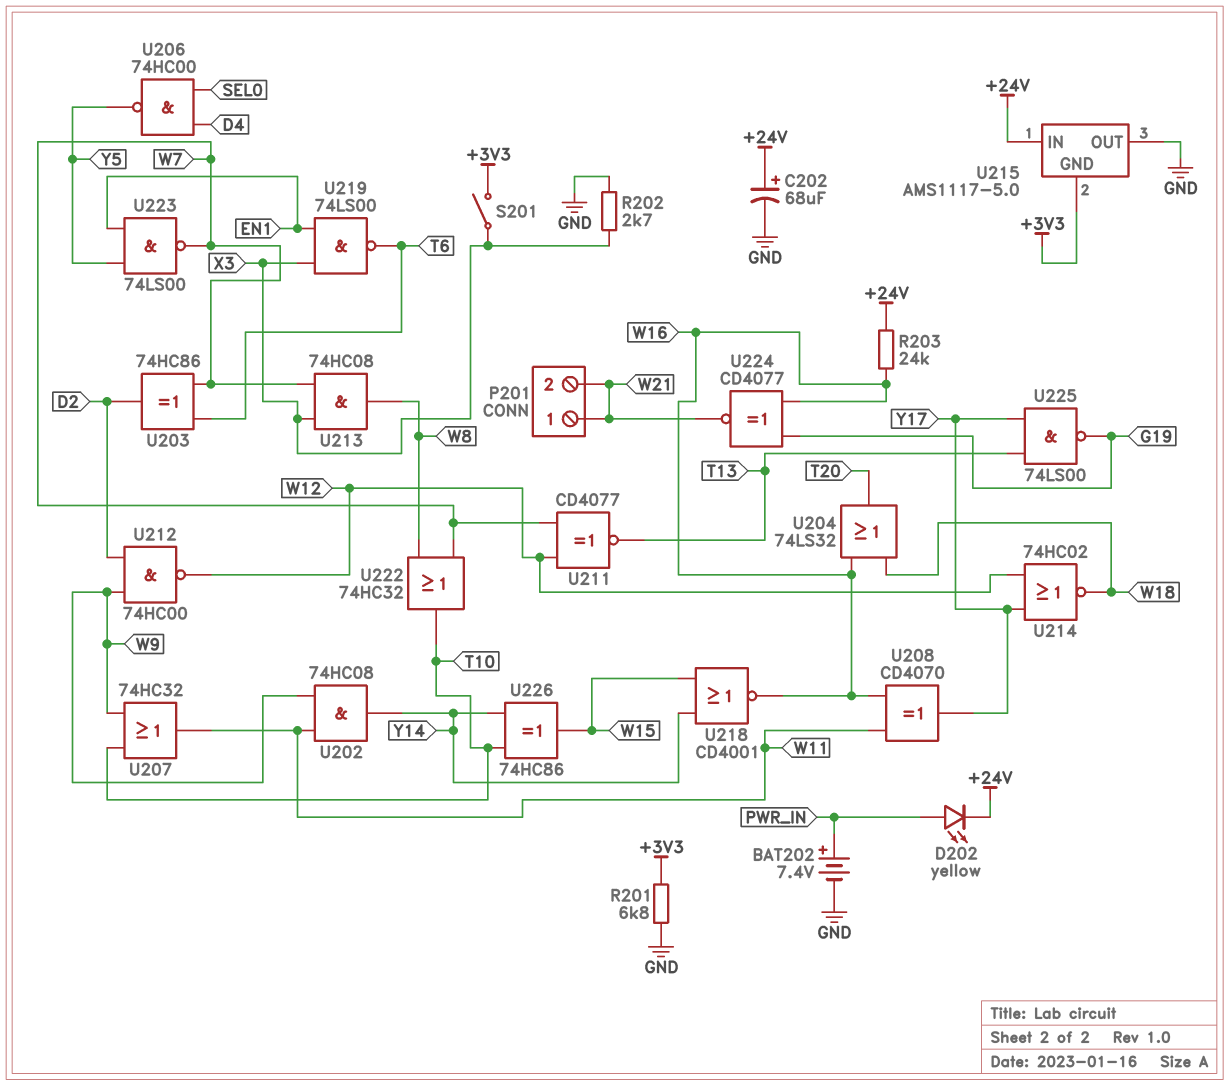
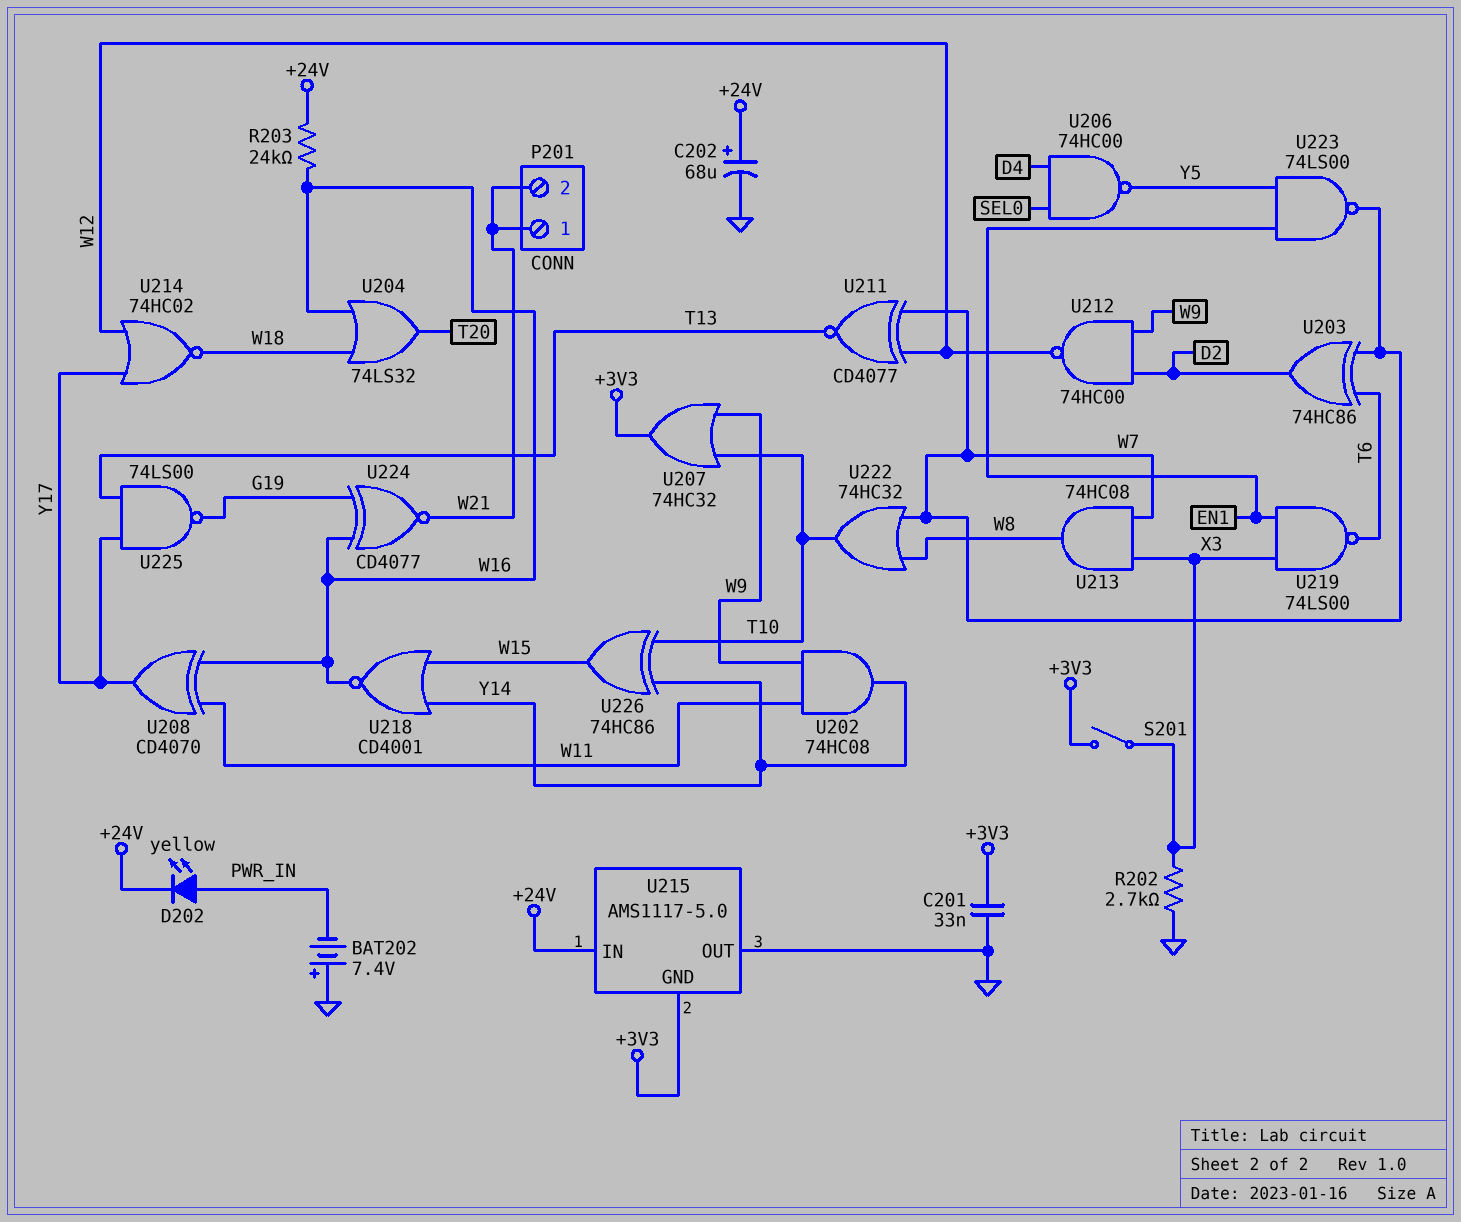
BAT202: 7.4V (plus PWR_IN, minus GND) -> 7.4V (plus GND, minus PWR_IN)
C201: none -> 33nF (+3V3, GND)
R201: 6.8k (+3V3, GND) -> none
U207: OR 74HC32 (in T10, in W9, out W11) -> OR 74HC32 (in T10, in W9, out +3V3)

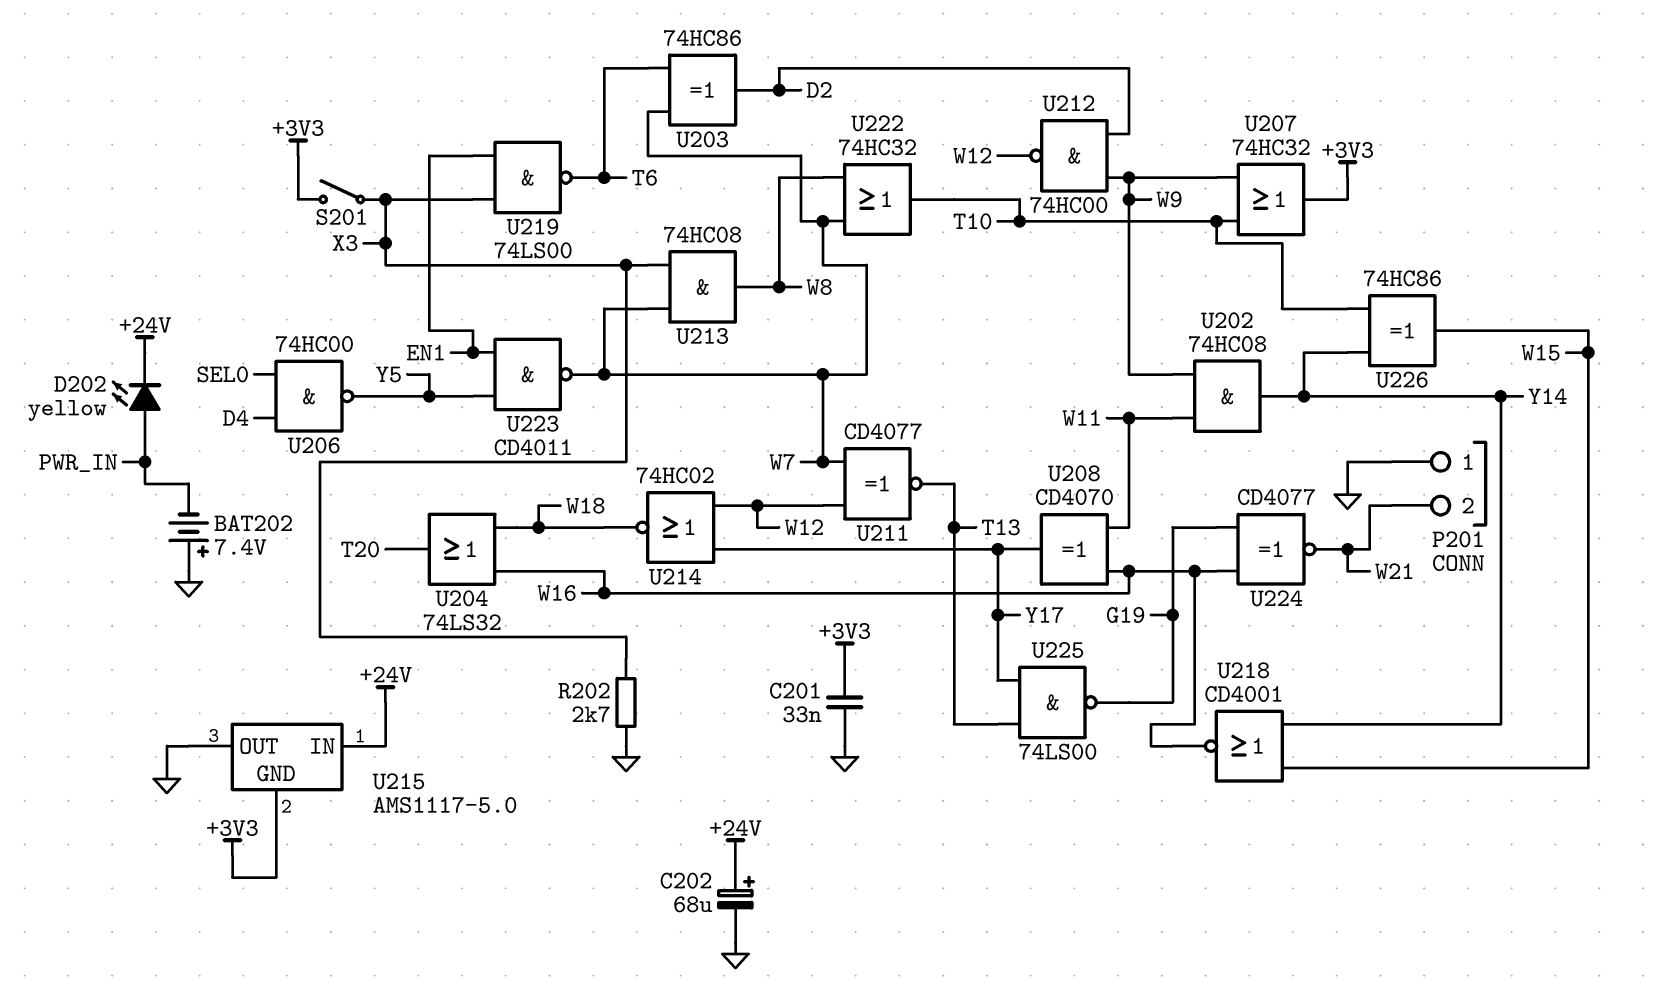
P201 pin 1: W21 -> GND
R203: 24k (+24V, W16) -> none
U223: NAND 74LS00 (in EN1, in Y5, out W7) -> NAND CD4011 (in EN1, in Y5, out W7)

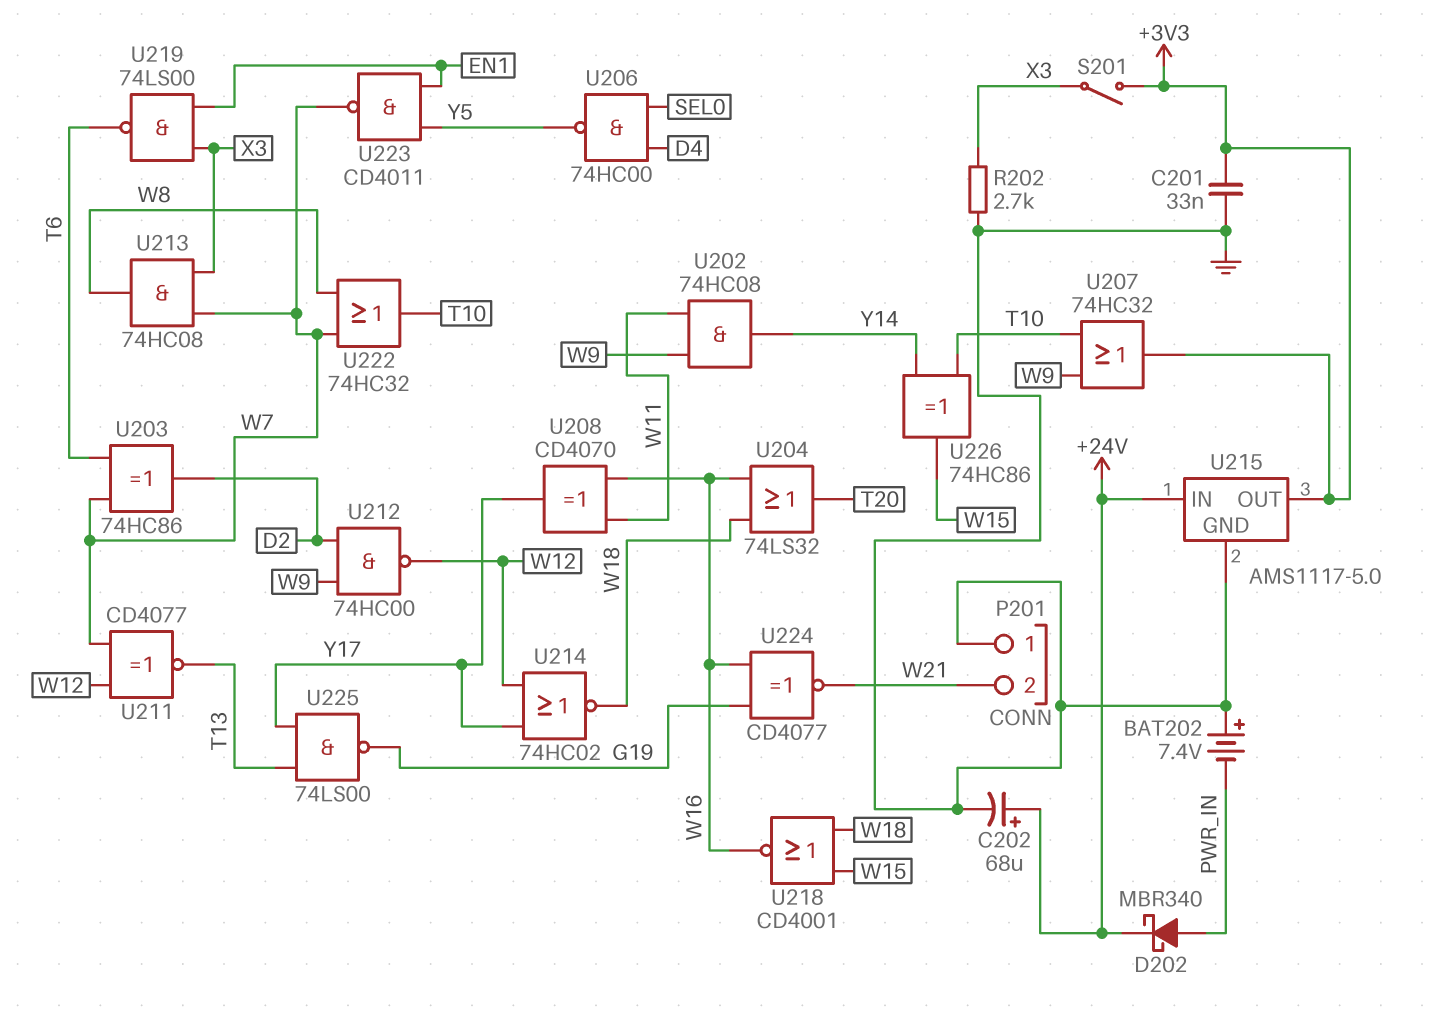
D202: LED yellow (A PWR_IN, K +24V) -> schottky MBR340 (A PWR_IN, K +24V)
U215 pin GND: +3V3 -> GND
U215 pin OUT: GND -> +3V3
U218: NOR CD4001 (in W15, in Y14, out W16) -> NOR CD4001 (in W15, in W18, out W16)

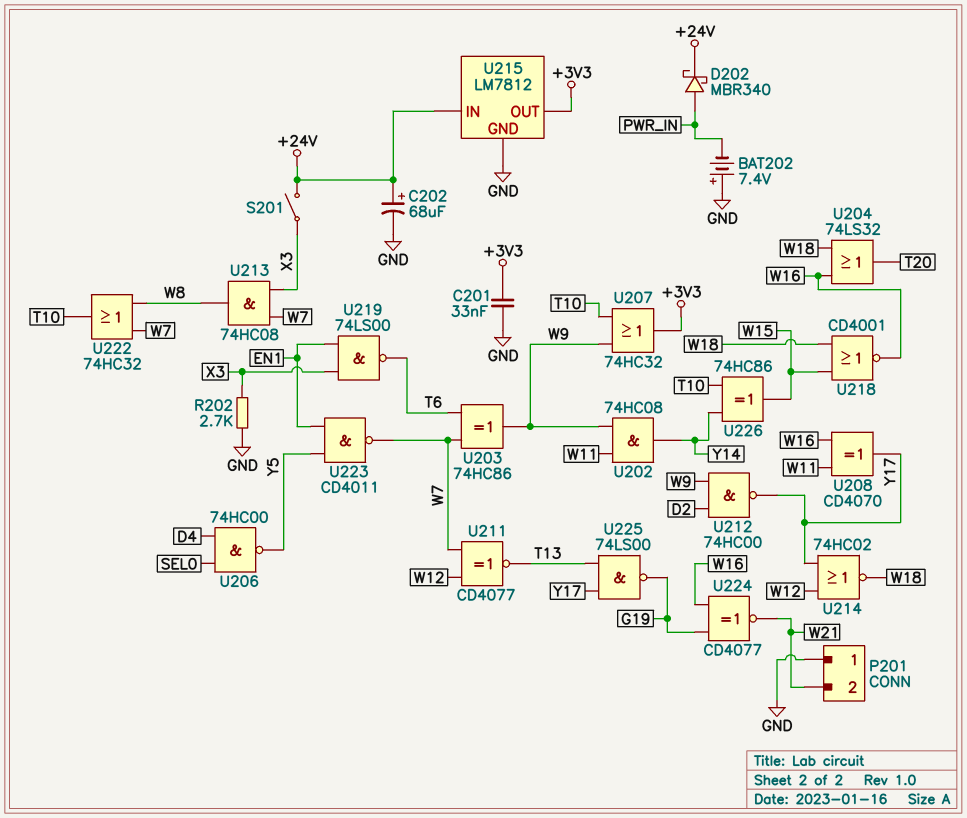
S201: switch (+3V3, X3) -> switch (+24V, X3)
U203: XOR 74HC86 (in T6, in W7, out D2) -> XOR 74HC86 (in T6, in W7, out W9)
U212: NAND 74HC00 (in D2, in W9, out W12) -> NAND 74HC00 (in D2, in W9, out Y17)
U215: AMS1117-5.0 -> LM7812

